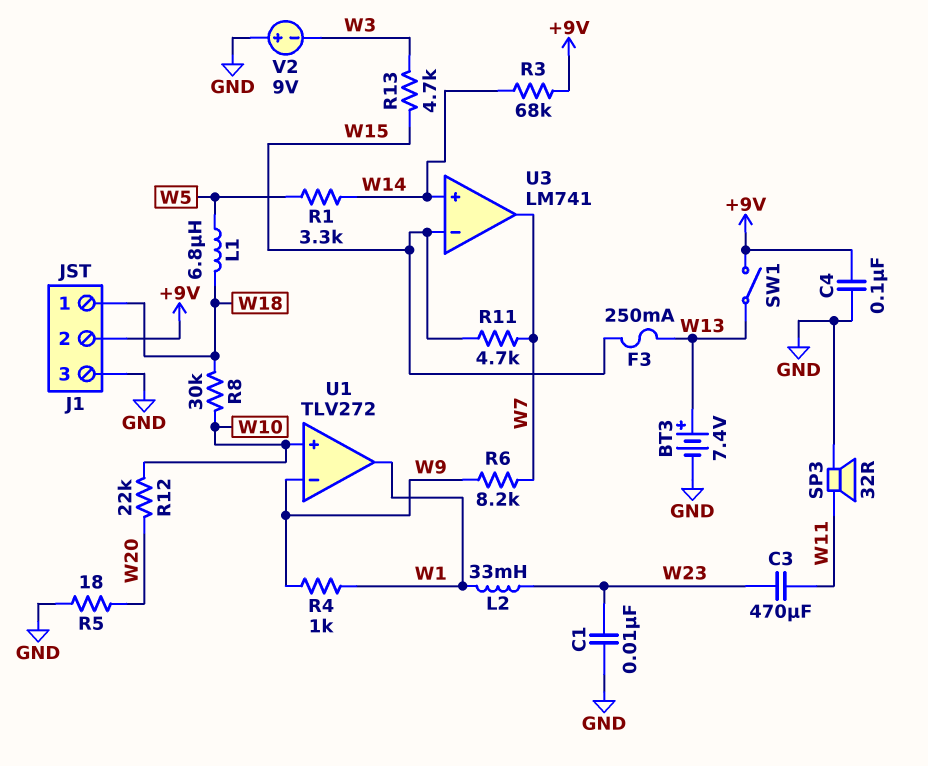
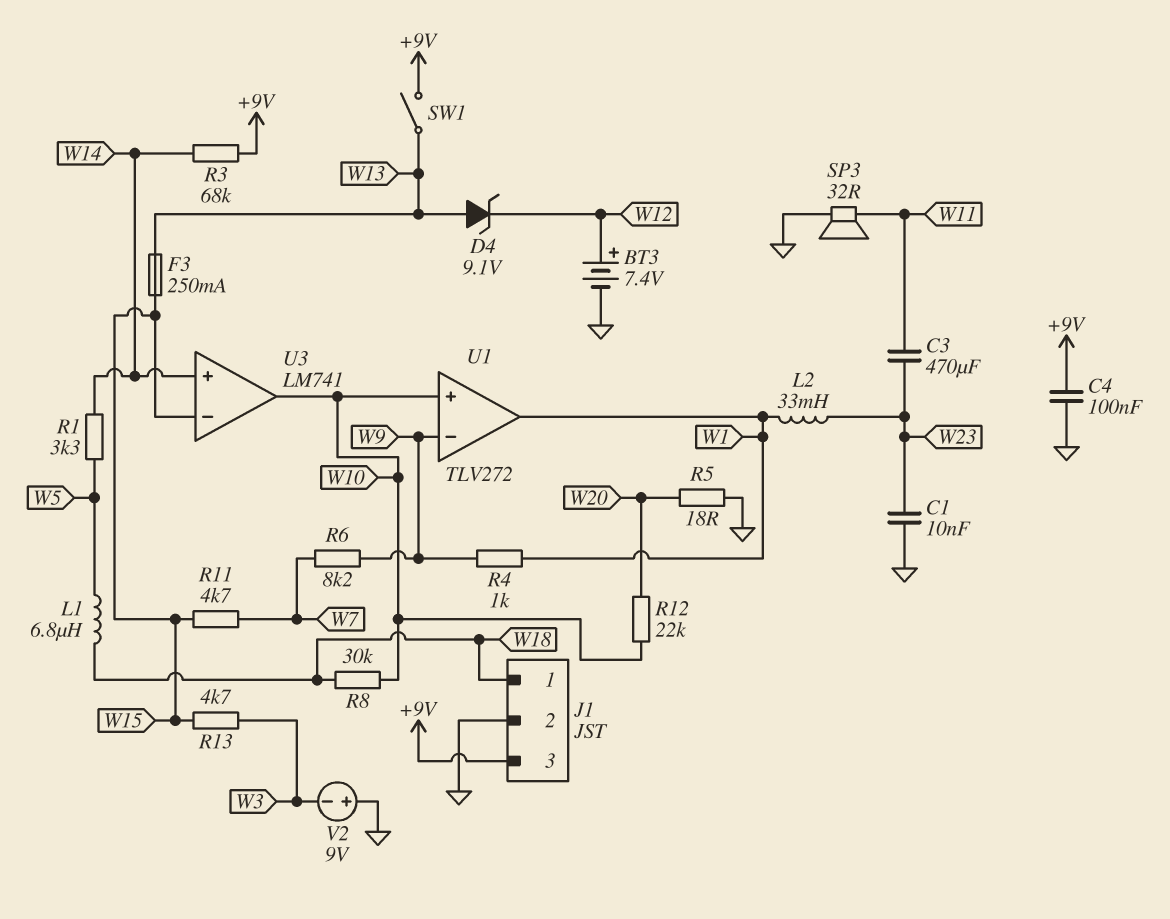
BT3: 7.4V (plus W13, minus GND) -> 7.4V (plus W12, minus GND)
D4: none -> zener 9.1V (A W13, K W12)
J1 pin 2: +9V -> GND
J1 pin 3: GND -> +9V
U3 pin out: W7 -> W10

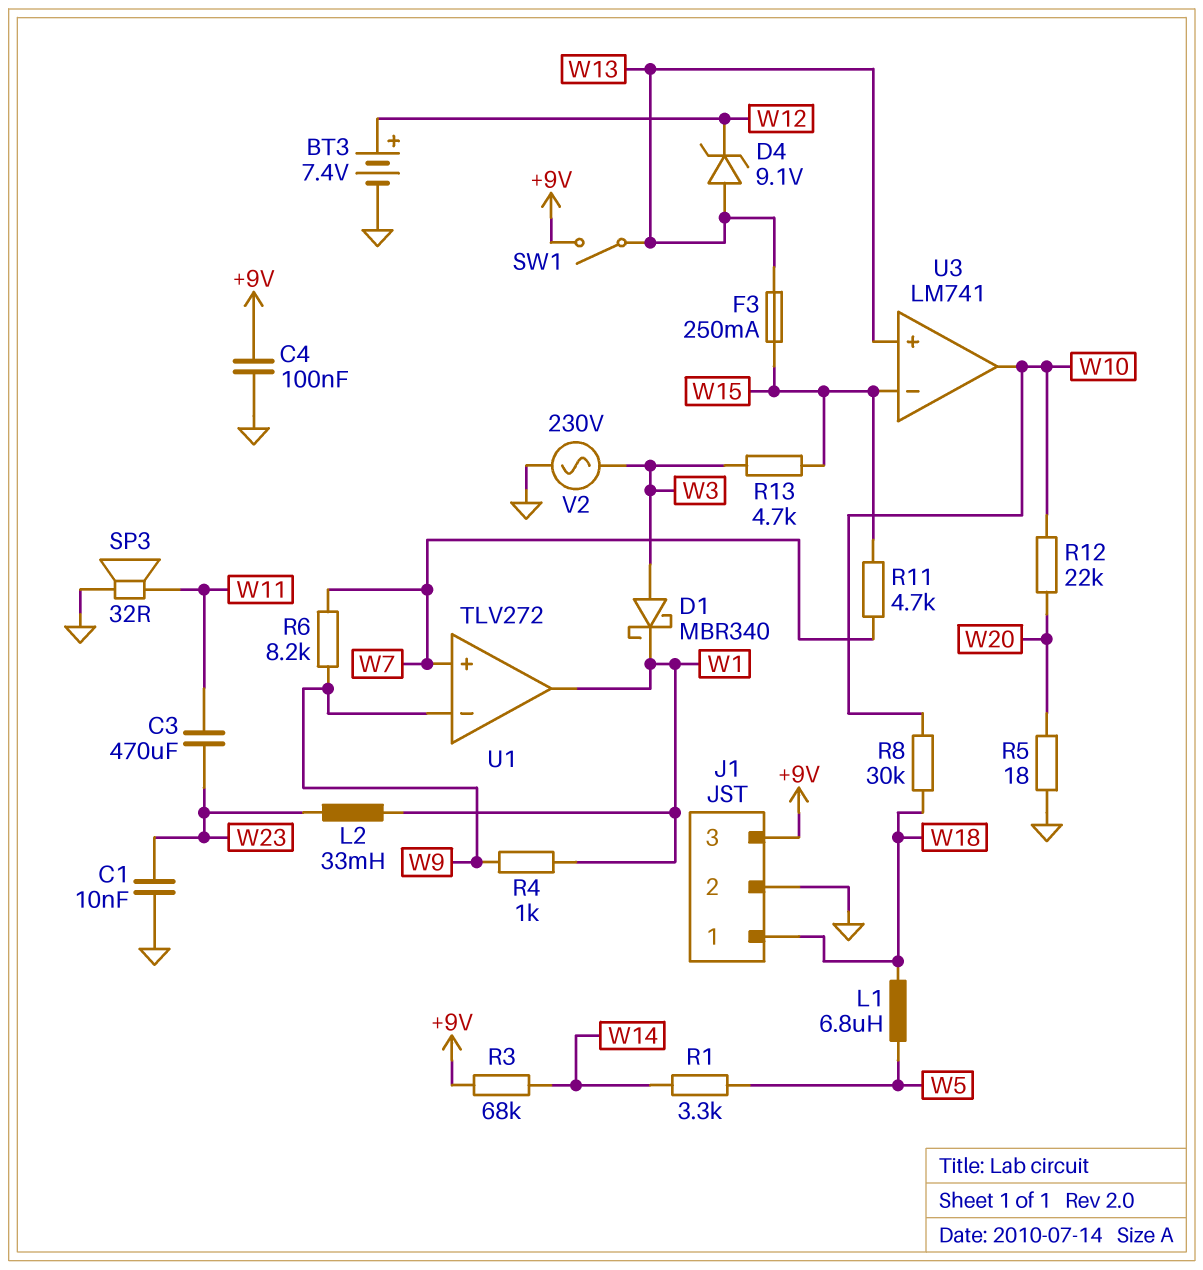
D1: none -> schottky MBR340 (A W3, K W1)
U1 pin in+: W10 -> W7
U3 pin in+: W14 -> W13
V2: 9V (plus GND, minus W3) -> AC 230V (GND, W3)

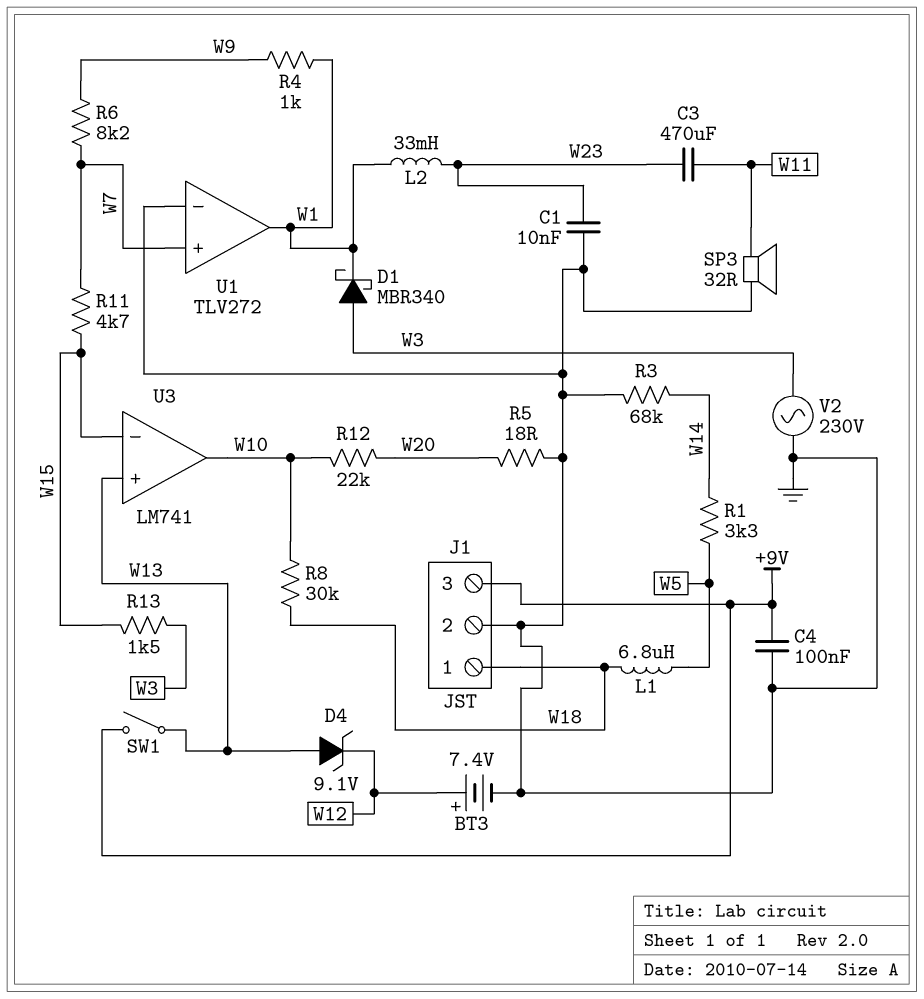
F3: 250mA (W13, W15) -> none
R3: 68k (+9V, W14) -> 68k (GND, W14)
R13: 4.7k (W3, W15) -> 1.5k (W3, W15)
U1 pin in-: W9 -> GND

